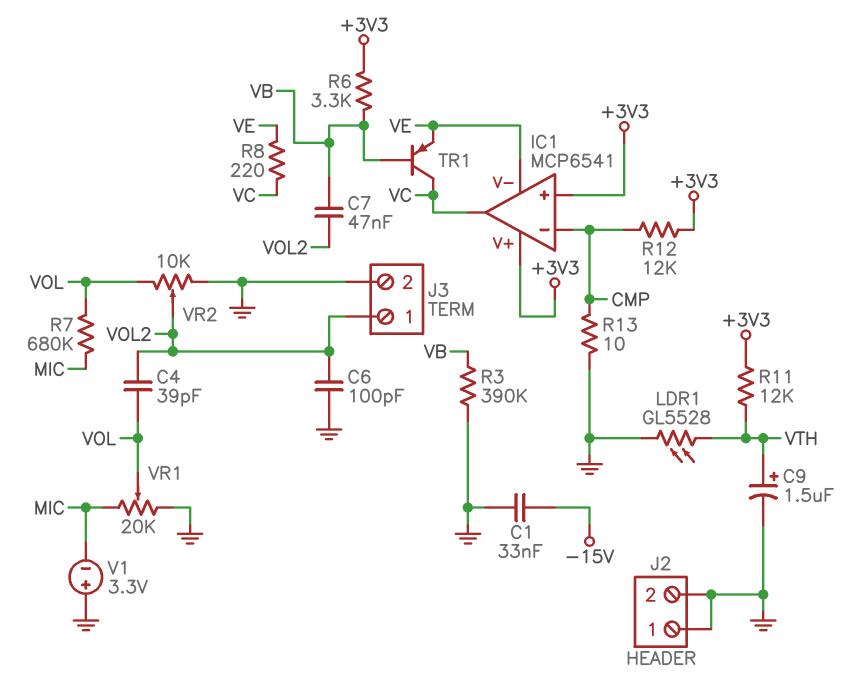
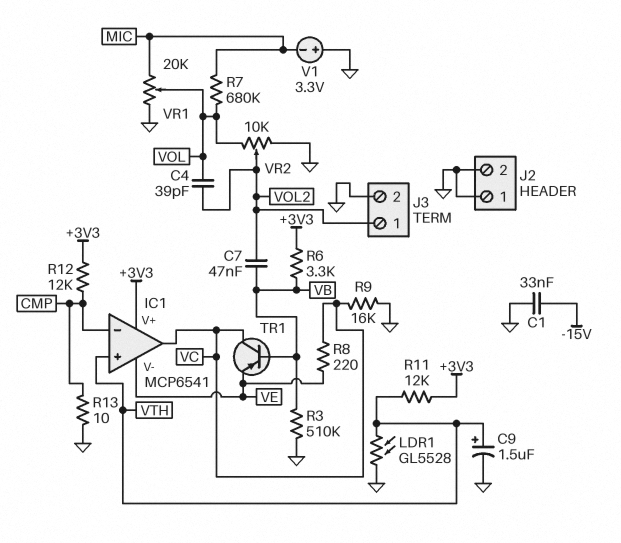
C6: 100pF (GND, VOL2) -> none
IC1 pin in+: +3V3 -> VTH
R3: 390k (GND, VB) -> 510k (GND, VB)
R9: none -> 16k (GND, VC)

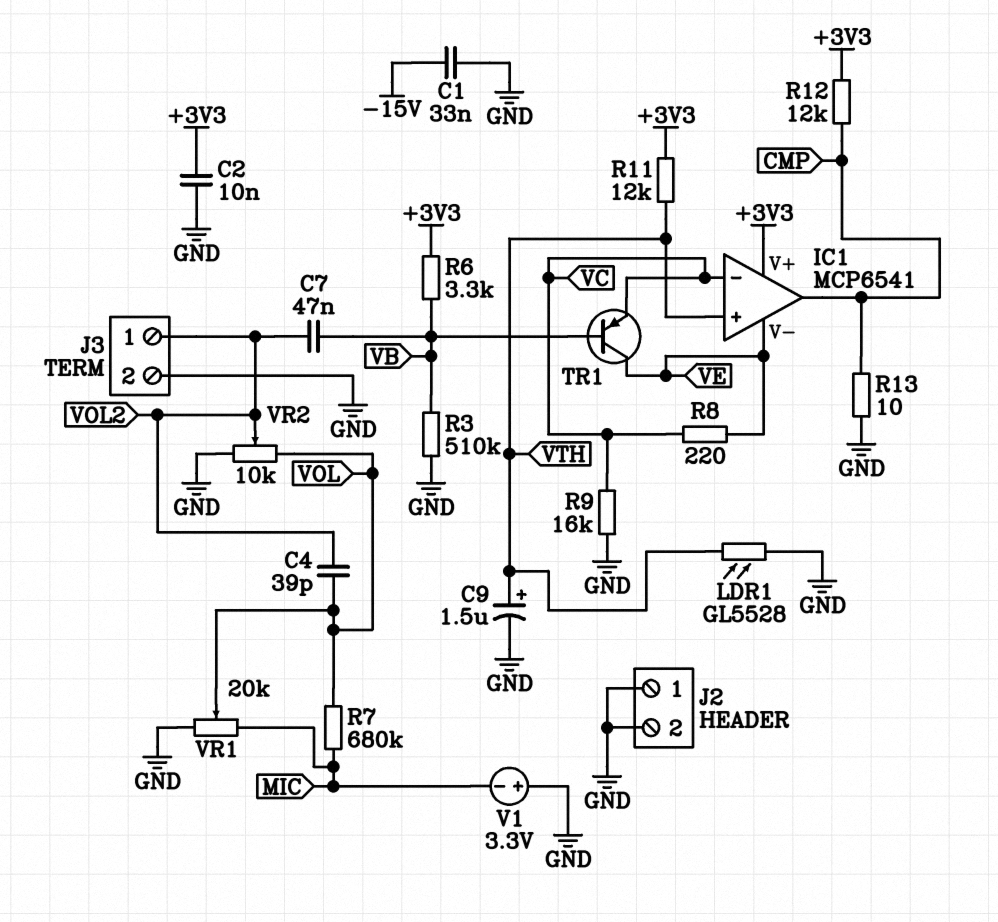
C2: none -> 10nF (+3V3, GND)
IC1 pin in-: CMP -> VC
IC1 pin out: VC -> CMP
TR1: PNP (B VB, C VC, E VE) -> PNP (B VB, C VE, E VC)

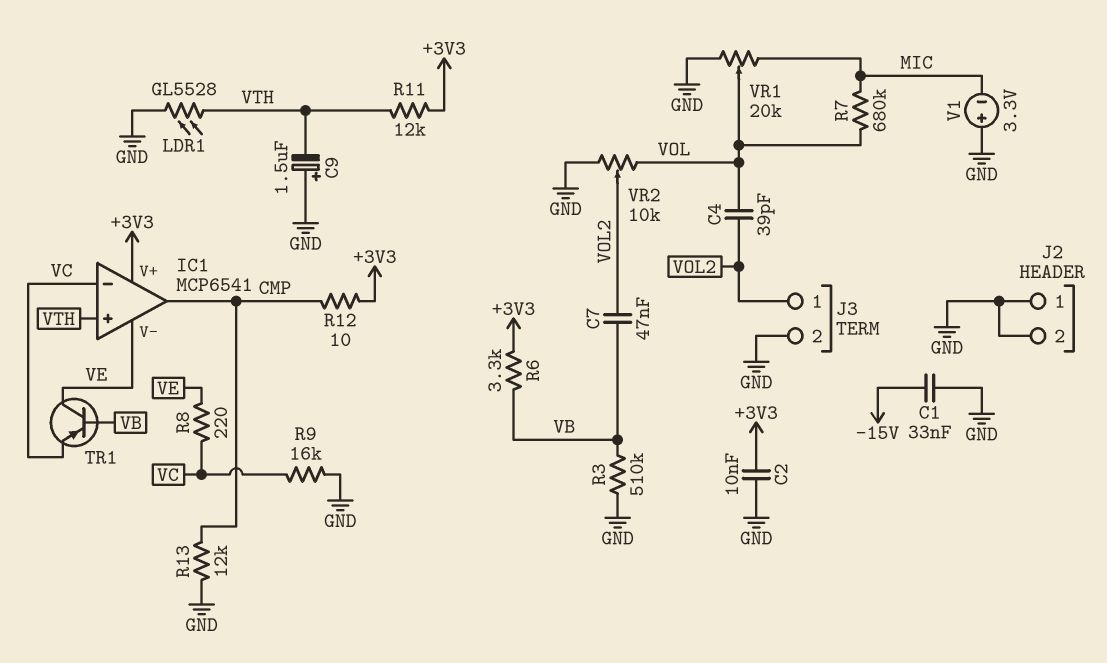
C9: 1.5uF (plus VTH, minus GND) -> 1.5uF (plus GND, minus VTH)
R12: 12k (+3V3, CMP) -> 10 (+3V3, CMP)
R13: 10 (CMP, GND) -> 12k (CMP, GND)

